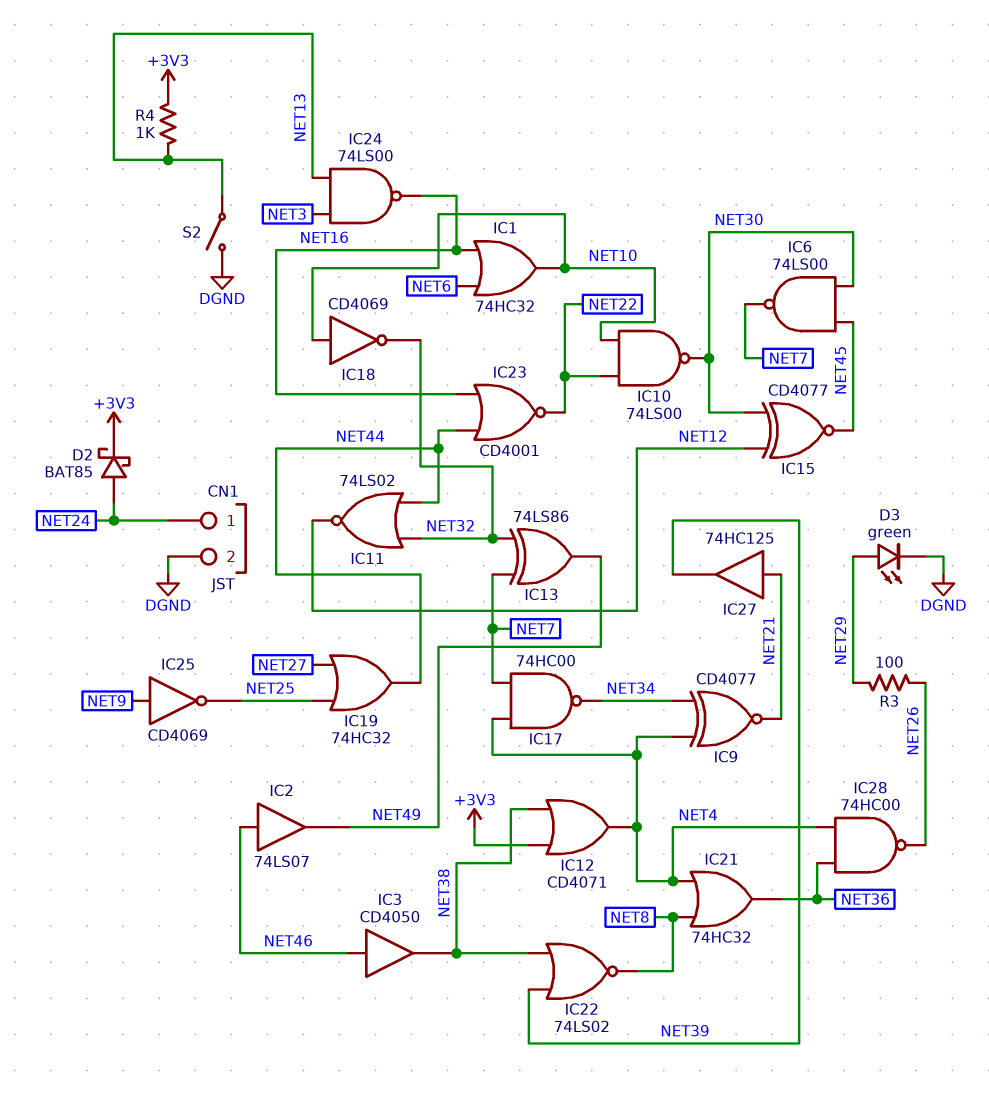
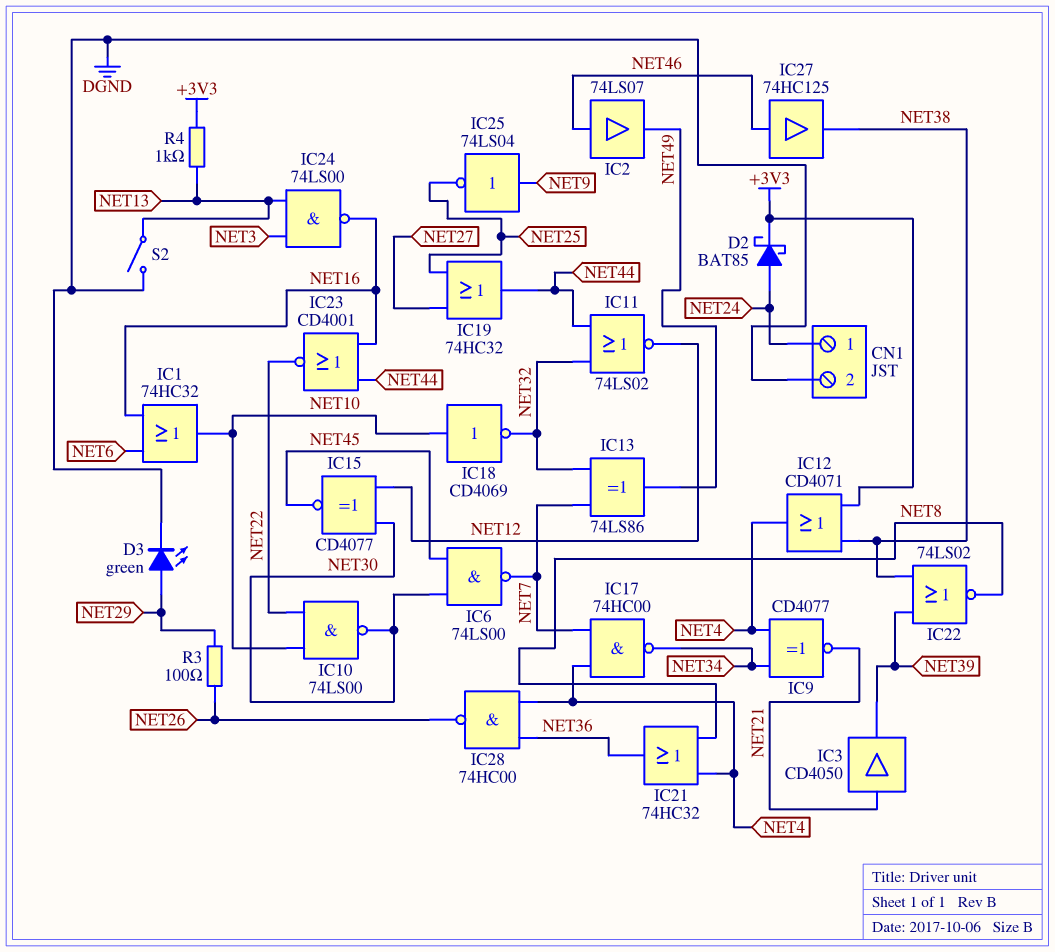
IC3: buffer CD4050 (in NET46, out NET38) -> buffer CD4050 (in NET21, out NET39)
IC25: NOT CD4069 (in NET9, out NET25) -> NOT 74LS04 (in NET9, out NET25)
IC27: buffer 74HC125 (in NET21, out NET39) -> buffer 74HC125 (in NET46, out NET38)

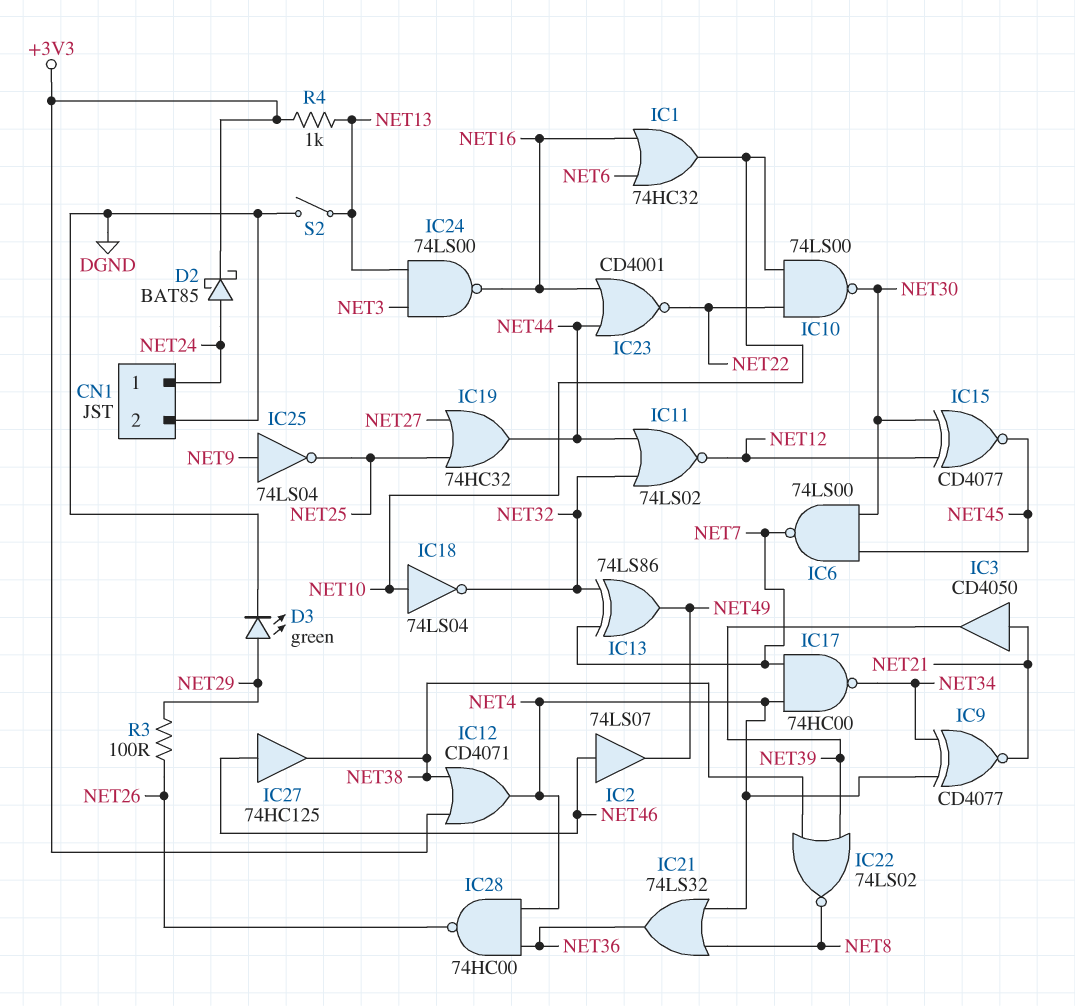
IC18: NOT CD4069 (in NET10, out NET32) -> NOT 74LS04 (in NET10, out NET32)
IC21: OR 74HC32 (in NET4, in NET8, out NET36) -> OR 74LS32 (in NET4, in NET8, out NET36)

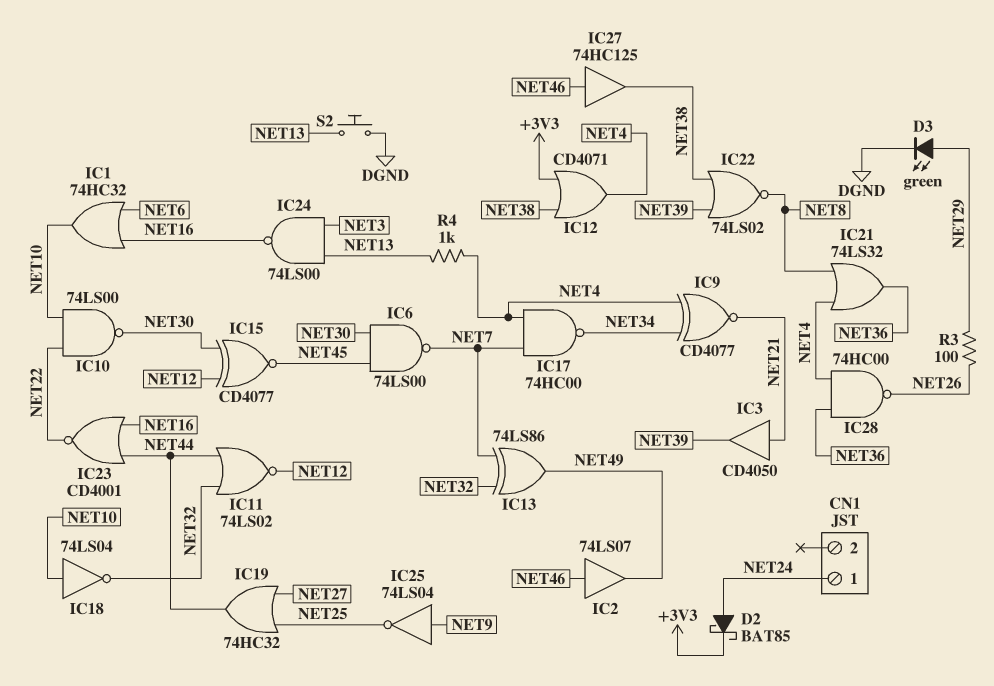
CN1 pin 2: DGND -> none
R4: 1k (+3V3, NET13) -> 1k (NET4, NET13)
S2: switch (DGND, NET13) -> button (DGND, NET13)

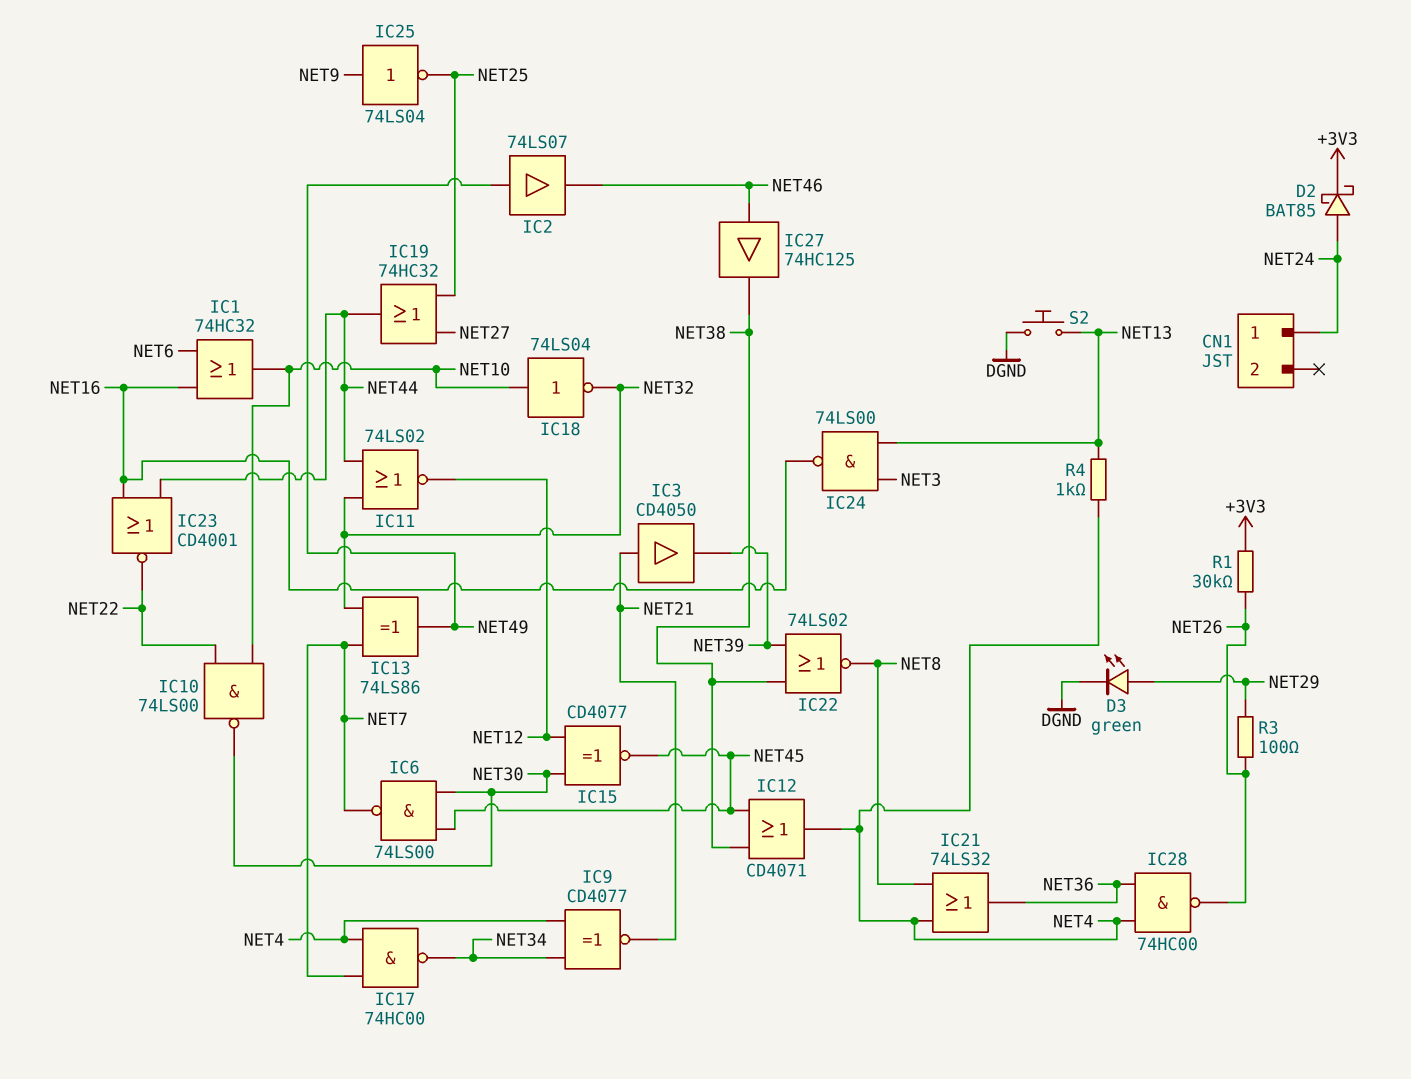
IC2: buffer 74LS07 (in NET46, out NET49) -> buffer 74LS07 (in NET49, out NET46)
IC12: OR CD4071 (in +3V3, in NET38, out NET4) -> OR CD4071 (in NET38, in NET45, out NET4)
R1: none -> 30k (+3V3, NET26)

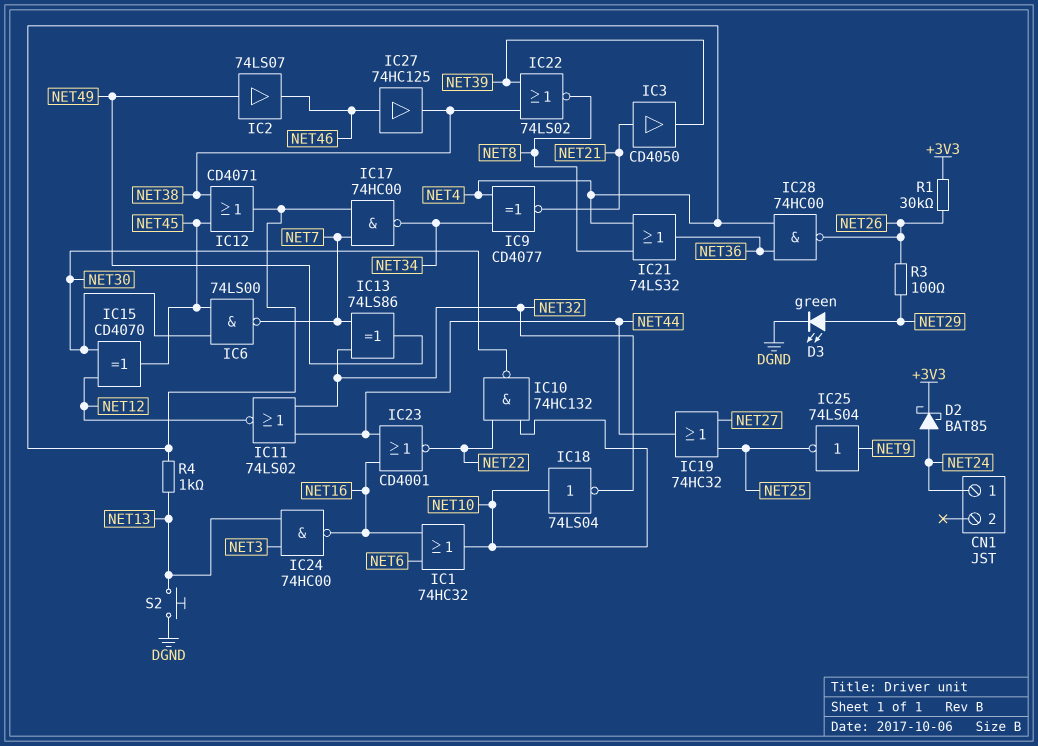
IC10: NAND 74LS00 (in NET10, in NET22, out NET30) -> NAND 74HC132 (in NET10, in NET22, out NET30)
IC15: XNOR CD4077 (in NET12, in NET30, out NET45) -> XOR CD4070 (in NET12, in NET30, out NET45)
IC24: NAND 74LS00 (in NET3, in NET13, out NET16) -> NAND 74HC00 (in NET3, in NET13, out NET16)

